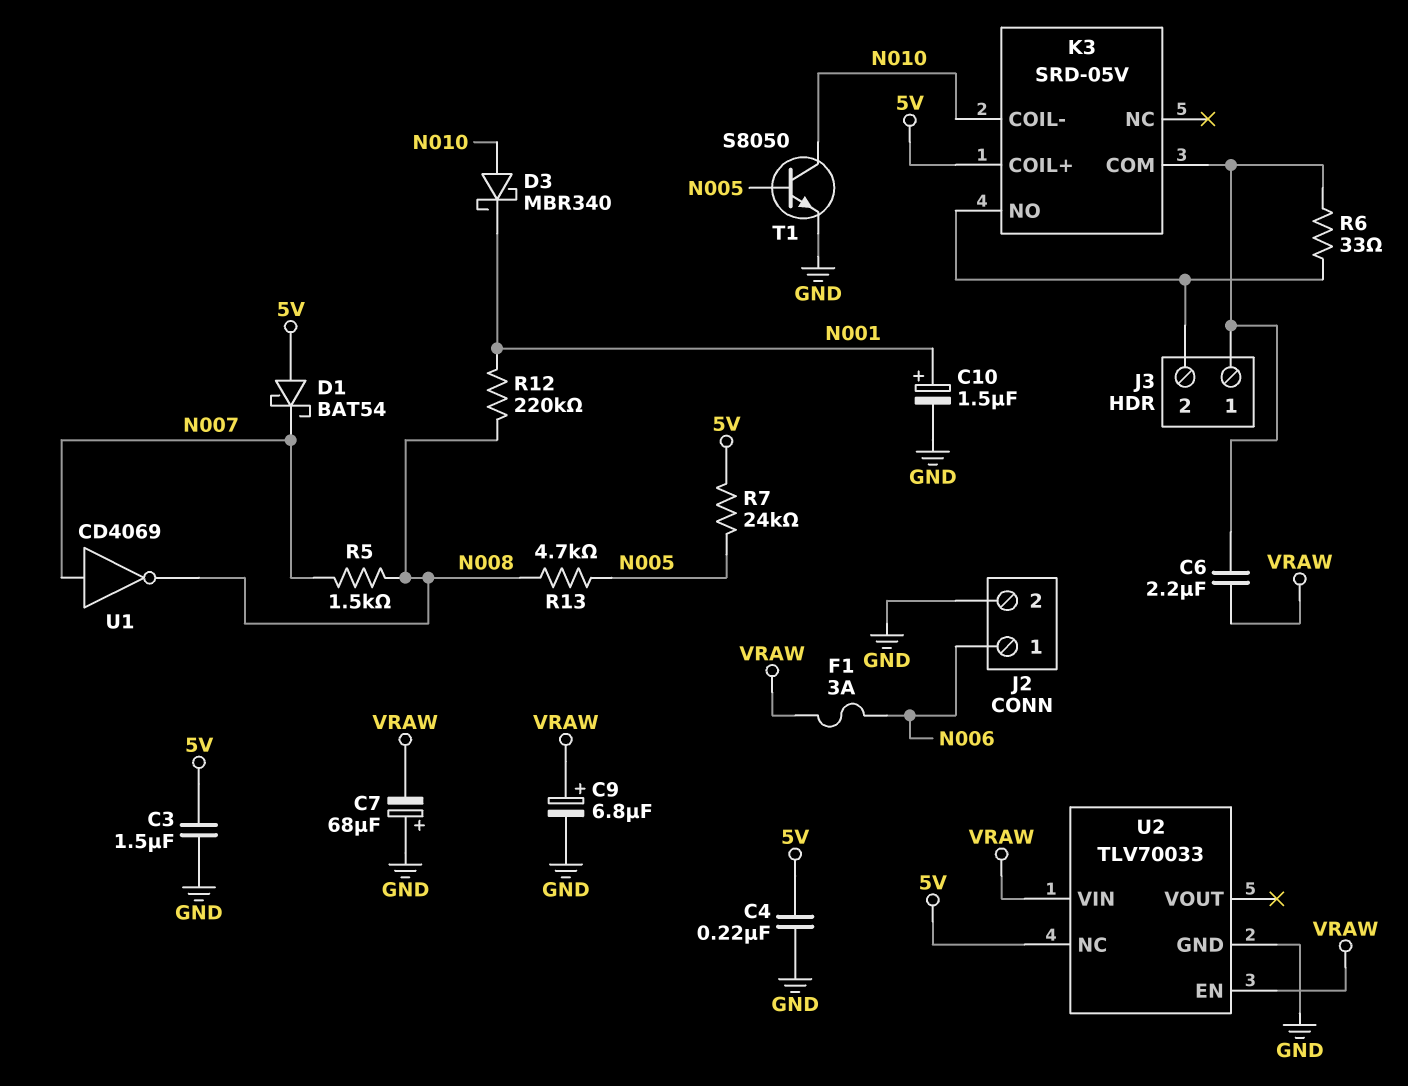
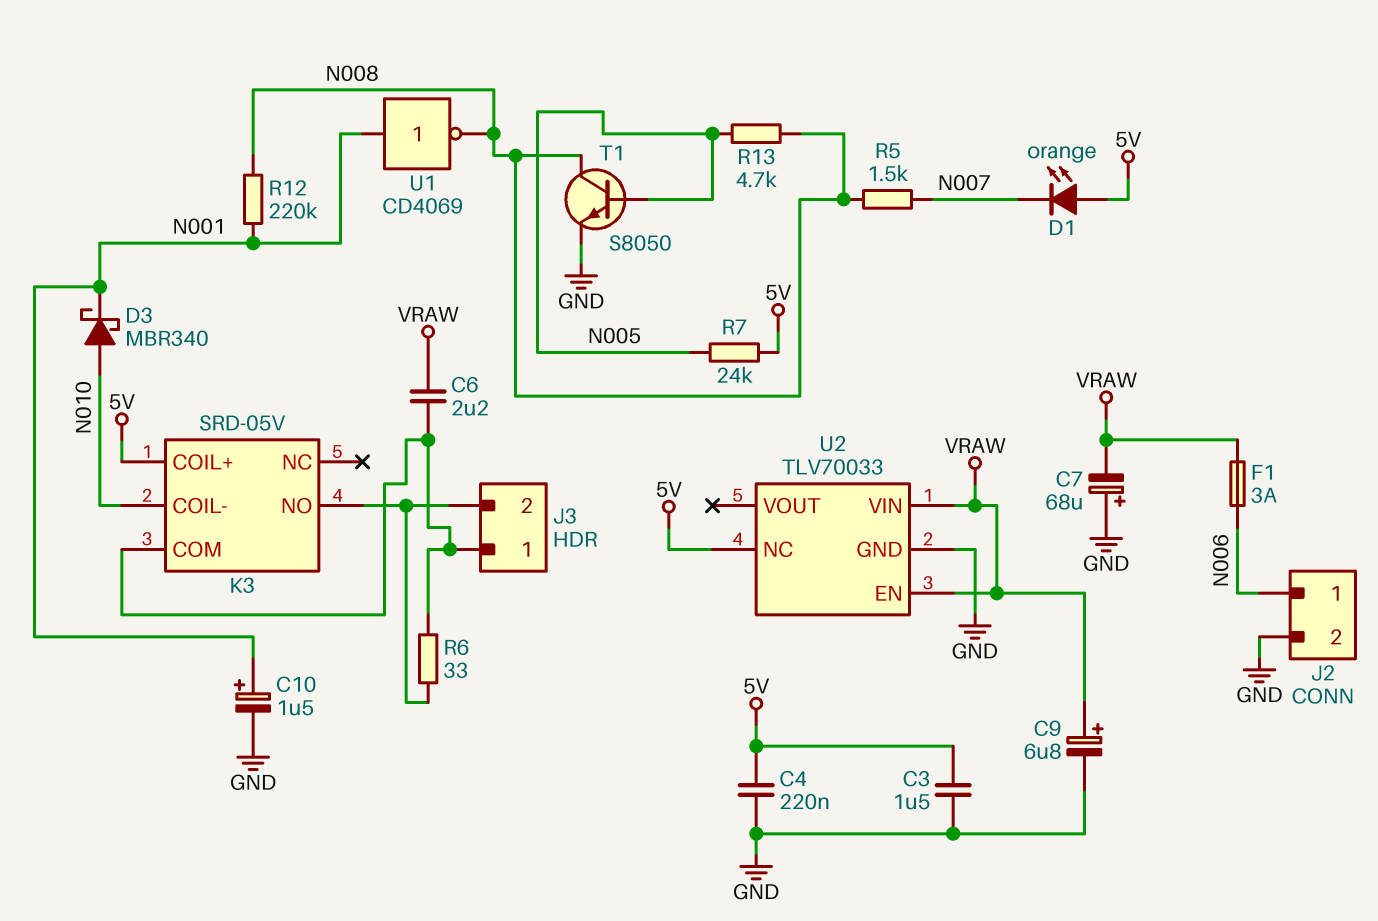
D1: schottky BAT54 (A 5V, K N007) -> LED orange (A 5V, K N007)
T1: NPN S8050 (B N005, C N010, E GND) -> NPN S8050 (B N005, C N008, E GND)
U1: NOT CD4069 (in N007, out N008) -> NOT CD4069 (in N001, out N008)

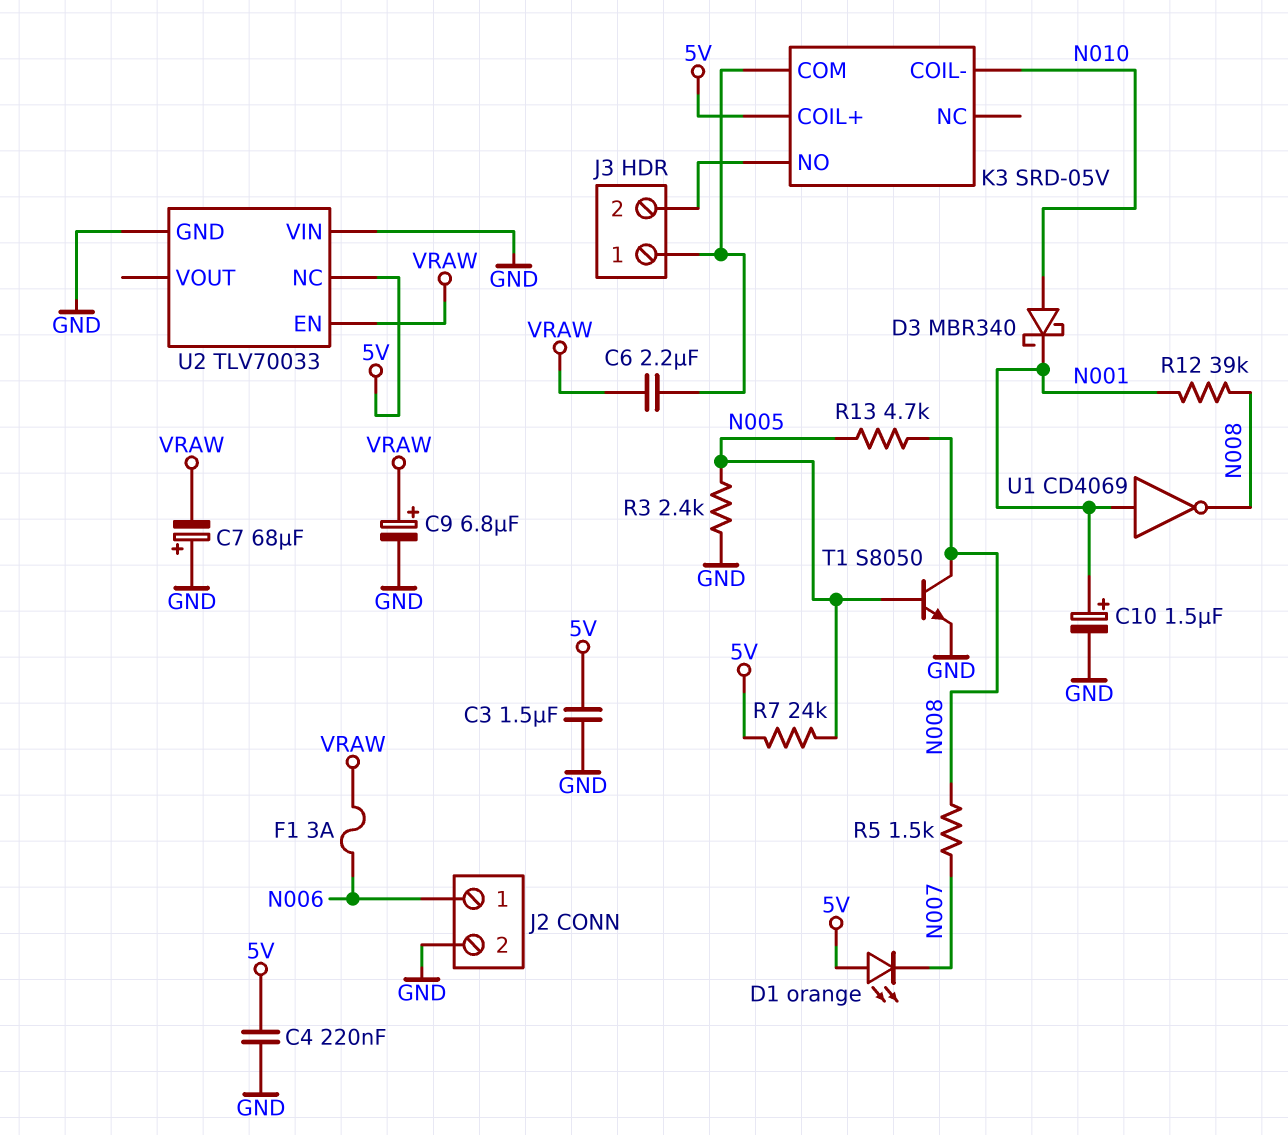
R3: none -> 2.4k (GND, N005)
R6: 33 (J3/1, J3/2) -> none
R12: 220k (N001, N008) -> 39k (N001, N008)
U2 pin VIN: VRAW -> GND

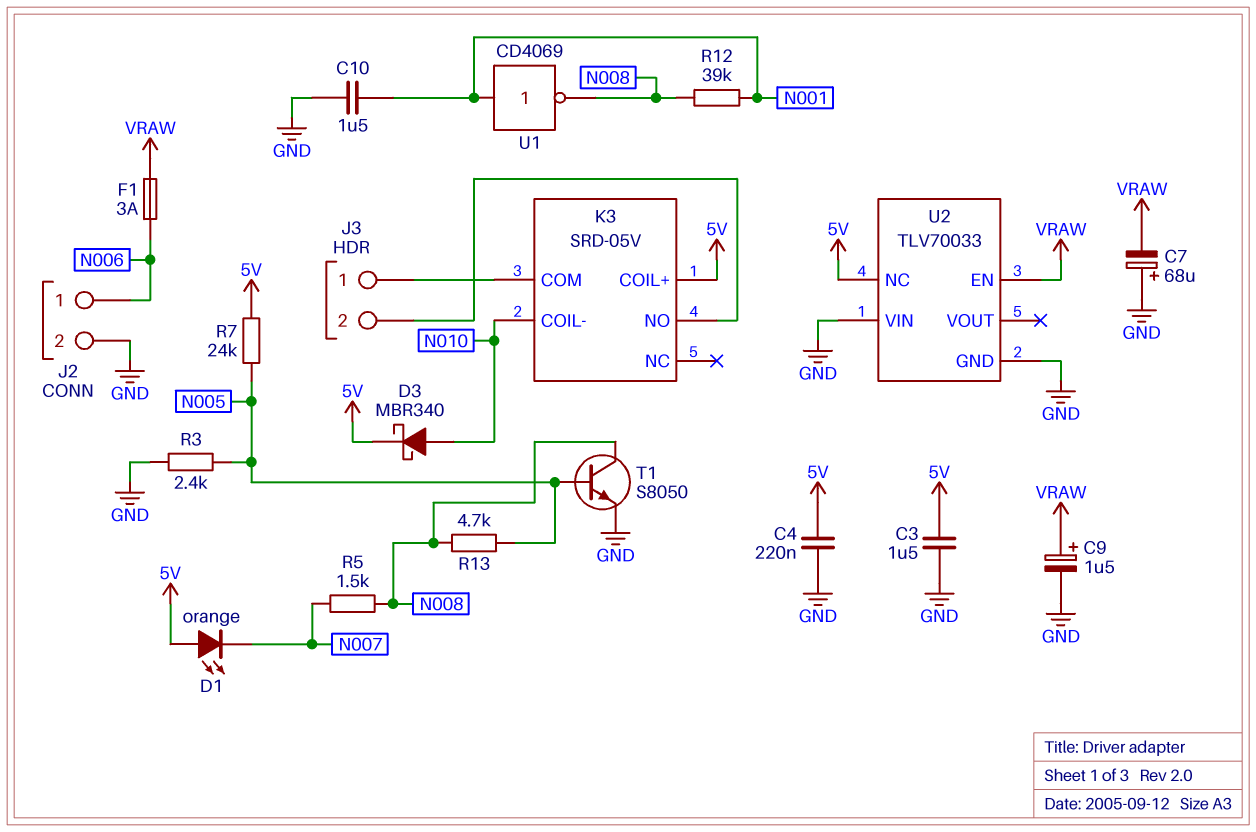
C6: 2.2uF (J3/1, VRAW) -> none
C9: 6.8uF (plus VRAW, minus GND) -> 1.5uF (plus VRAW, minus GND)
C10: 1.5uF (plus N001, minus GND) -> 1.5uF (GND, N001)
D3: schottky MBR340 (A N010, K N001) -> schottky MBR340 (A N010, K 5V)

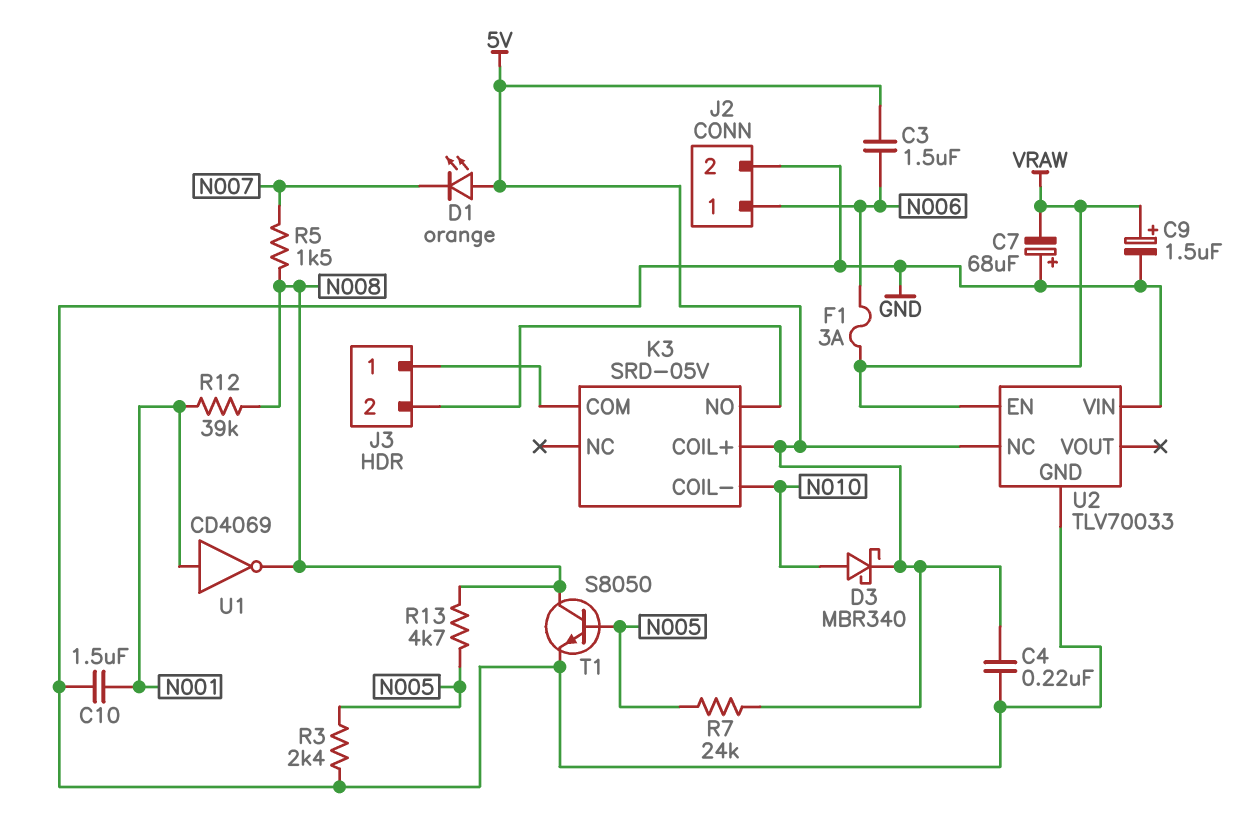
C3: 1.5uF (5V, GND) -> 1.5uF (5V, N006)

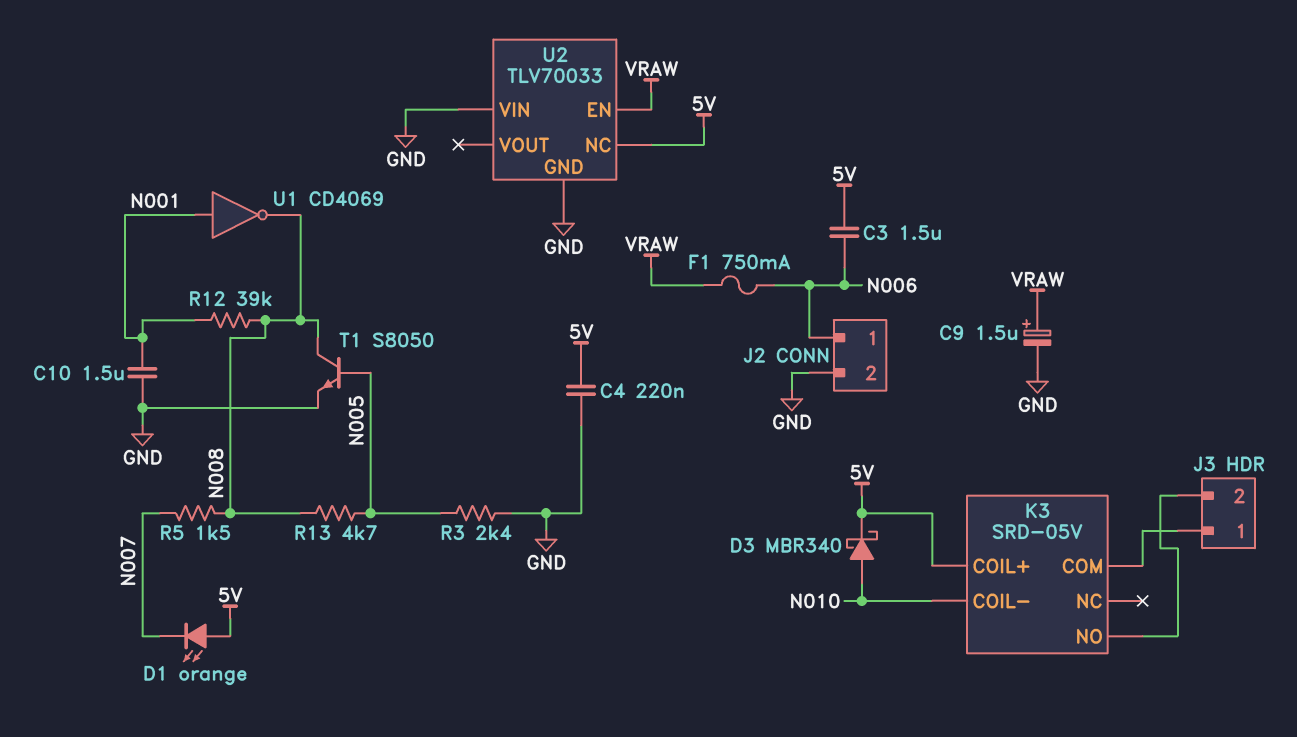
C7: 68uF (plus GND, minus VRAW) -> none
F1: 3A (N006, VRAW) -> 750mA (N006, VRAW)
R7: 24k (5V, N005) -> none

